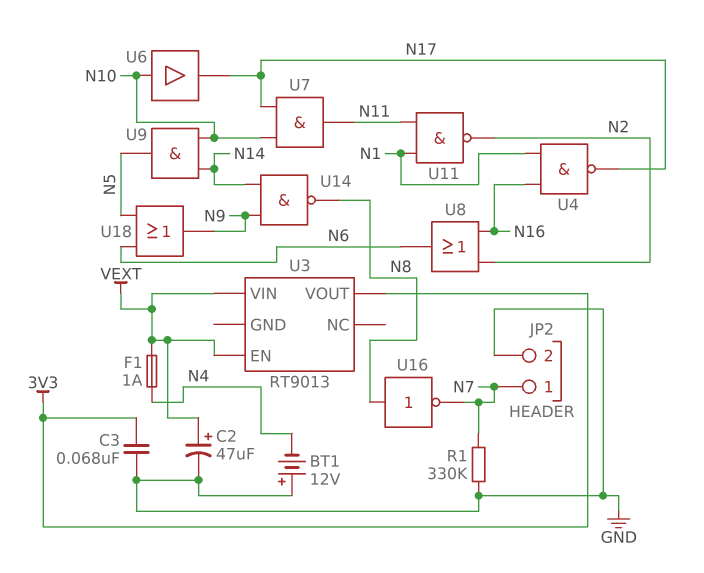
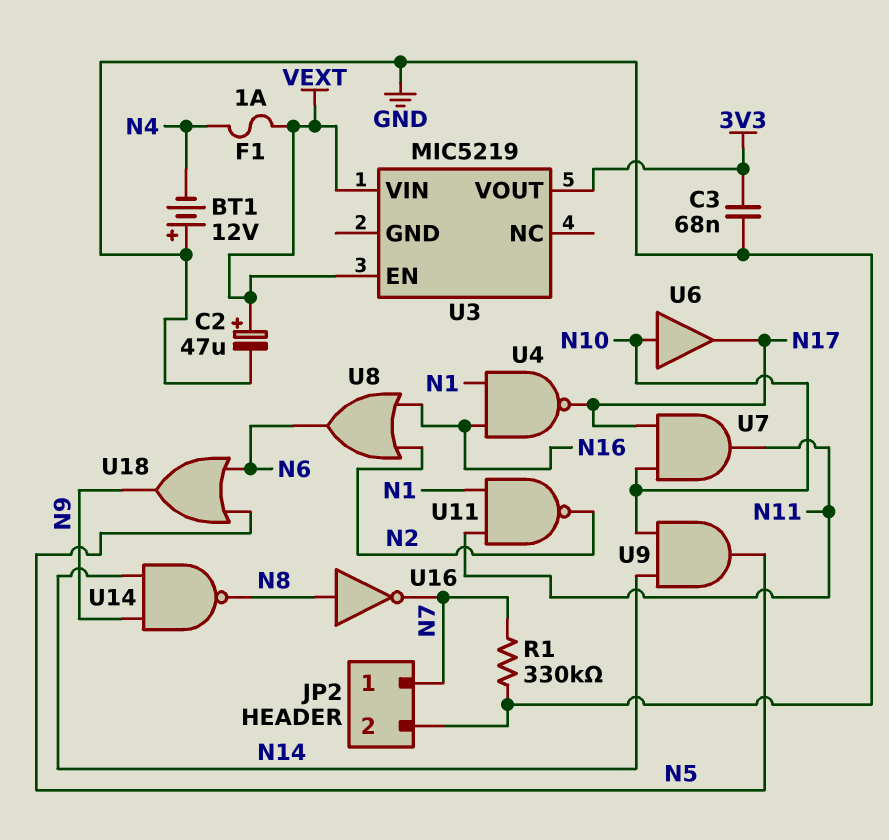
U3: RT9013 -> MIC5219

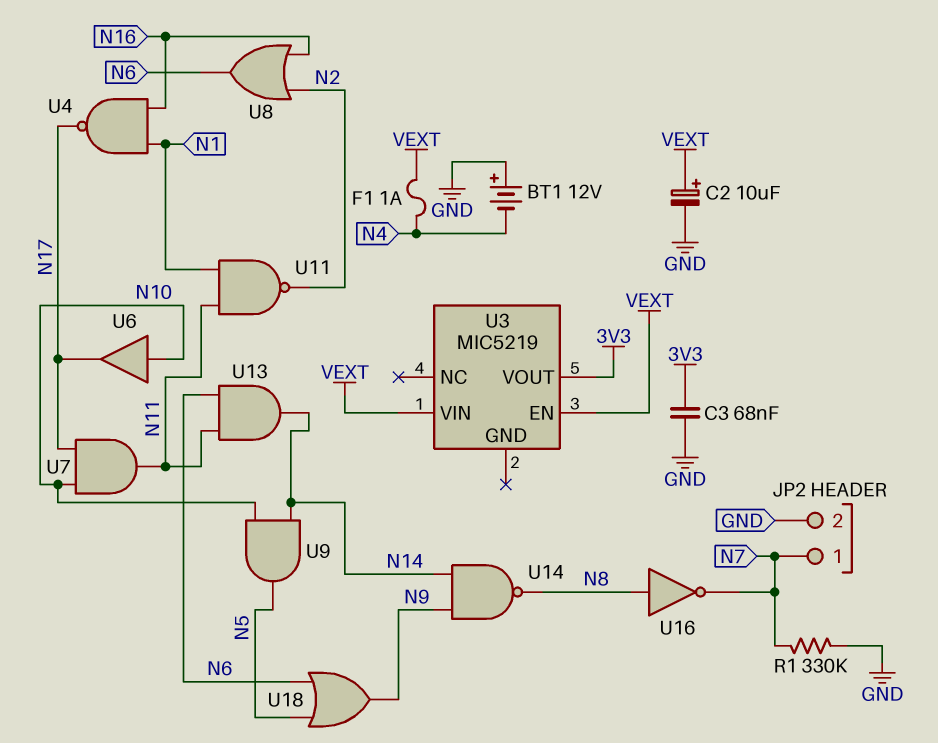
C2: 47uF (plus VEXT, minus GND) -> 10uF (plus VEXT, minus GND)
U13: none -> AND (in N6, in N11, out N14)

